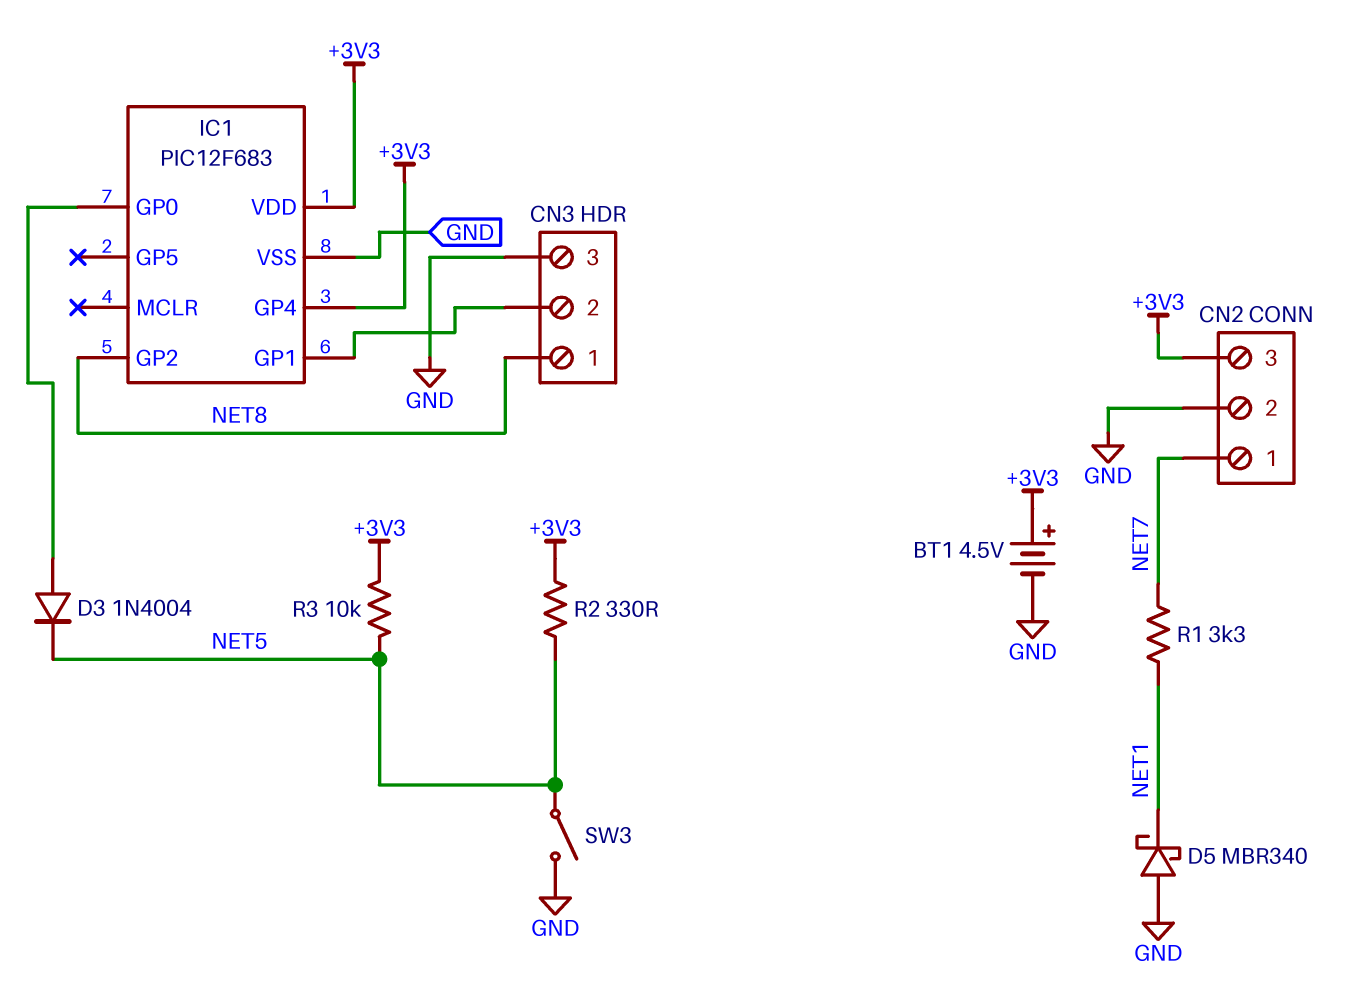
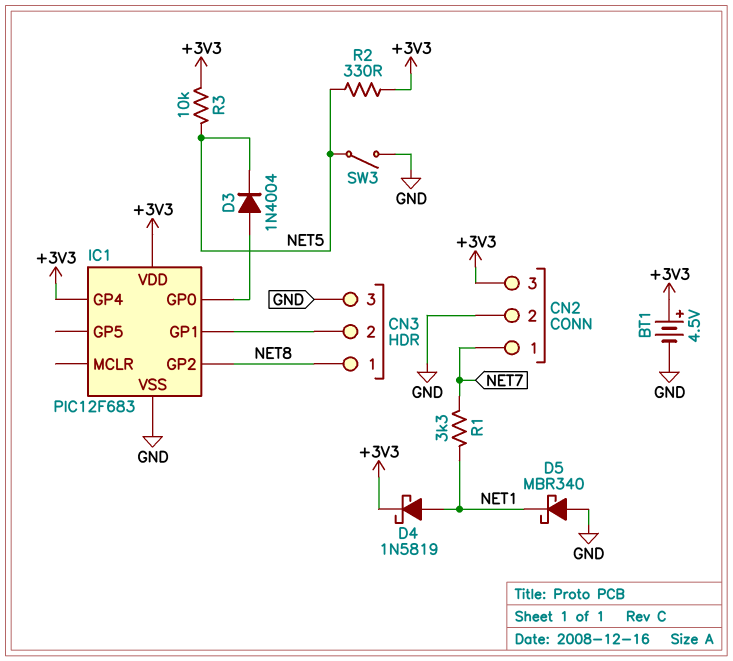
D4: none -> schottky 1N5819 (A NET1, K +3V3)

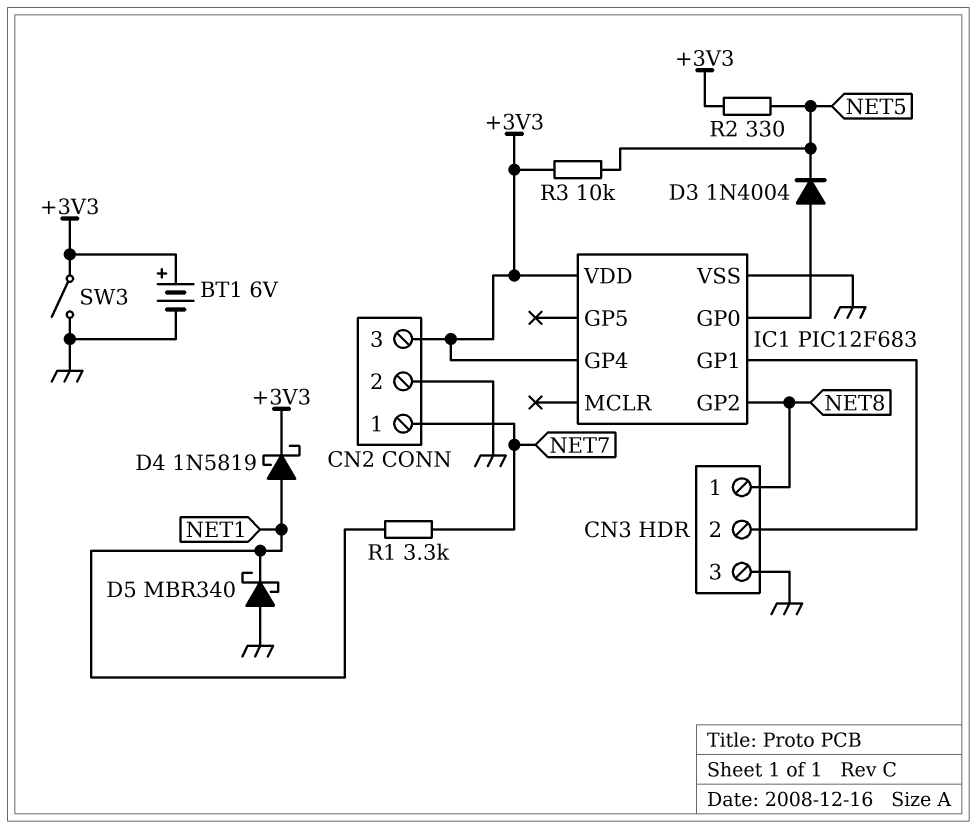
BT1: 4.5V (plus +3V3, minus GND) -> 6V (plus +3V3, minus GND)
SW3: switch (GND, NET5) -> switch (+3V3, GND)

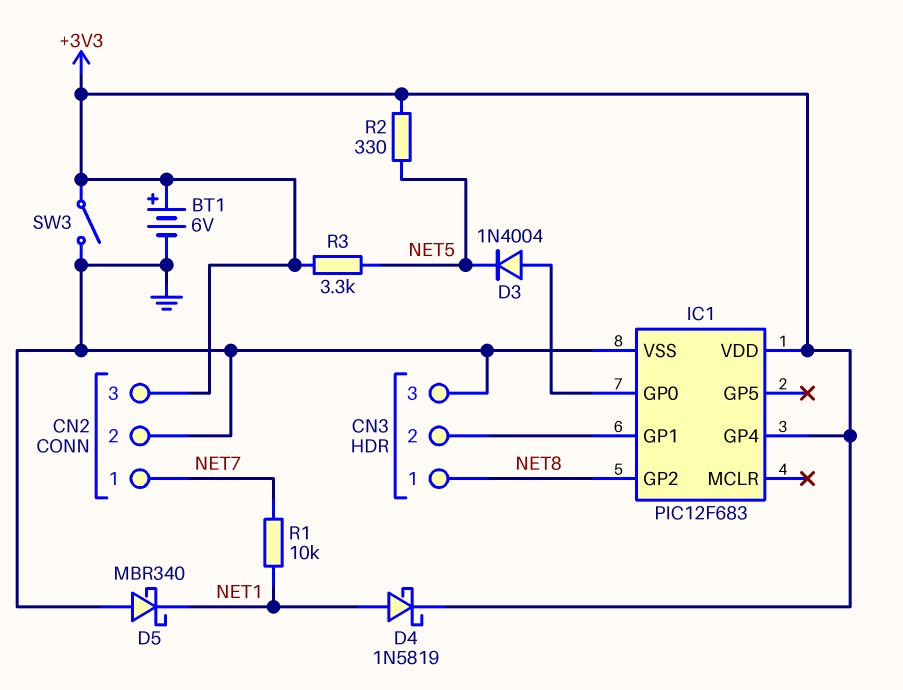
R1: 3.3k (NET1, NET7) -> 10k (NET1, NET7)
R3: 10k (+3V3, NET5) -> 3.3k (+3V3, NET5)

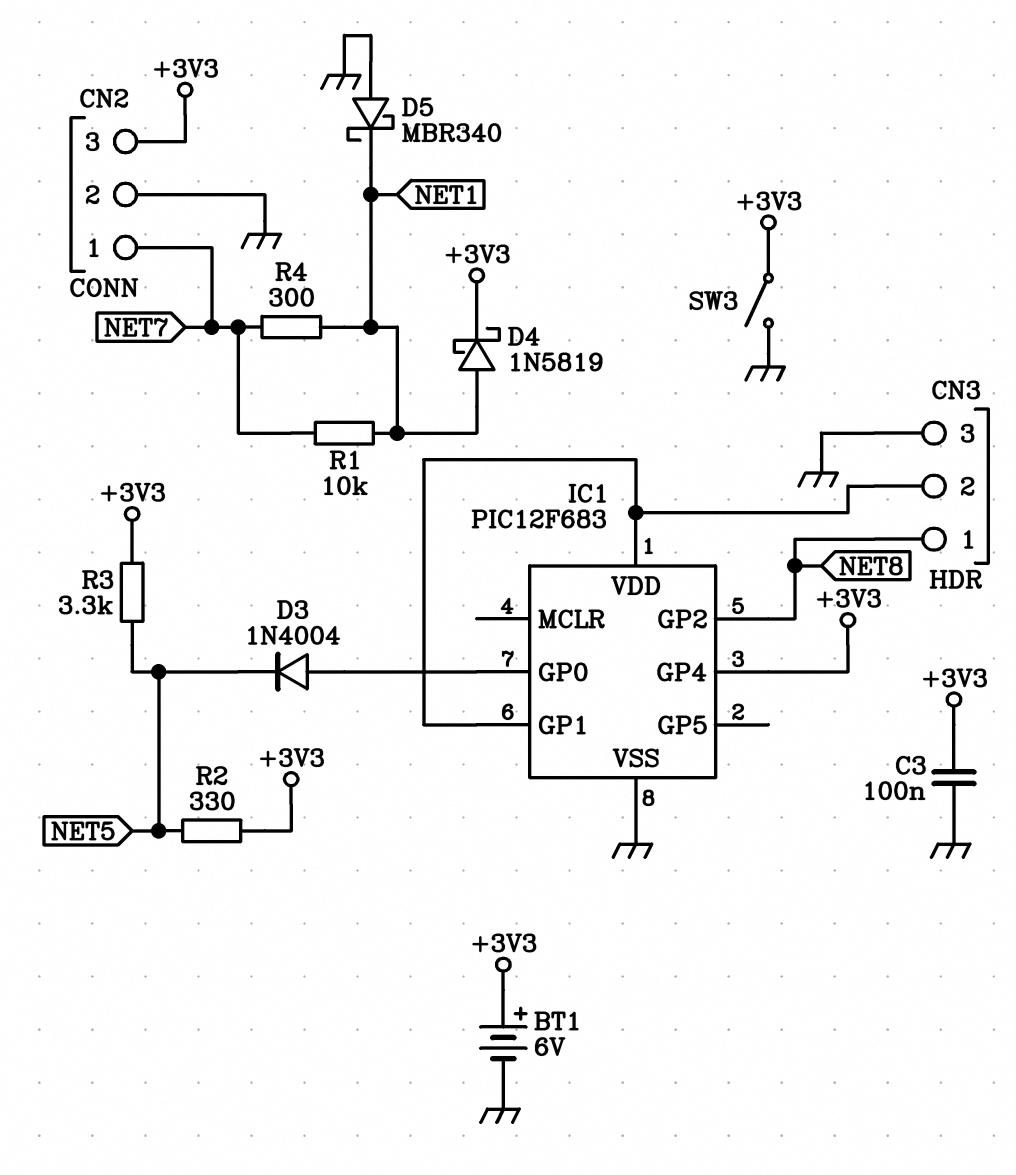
C3: none -> 100nF (+3V3, GND)
IC1 pin VDD: +3V3 -> CN3/2
R4: none -> 300 (NET1, NET7)

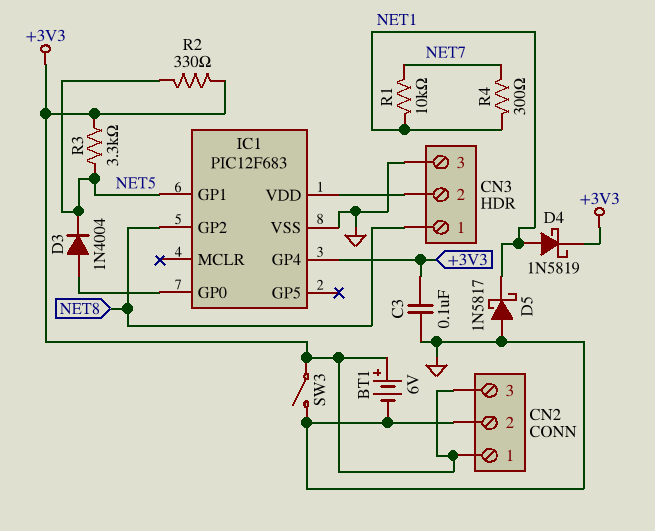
CN2 pin 1: NET7 -> +3V3
D5: schottky MBR340 (A GND, K NET1) -> schottky 1N5817 (A GND, K NET1)
IC1 pin GP1: CN3/2 -> NET5

